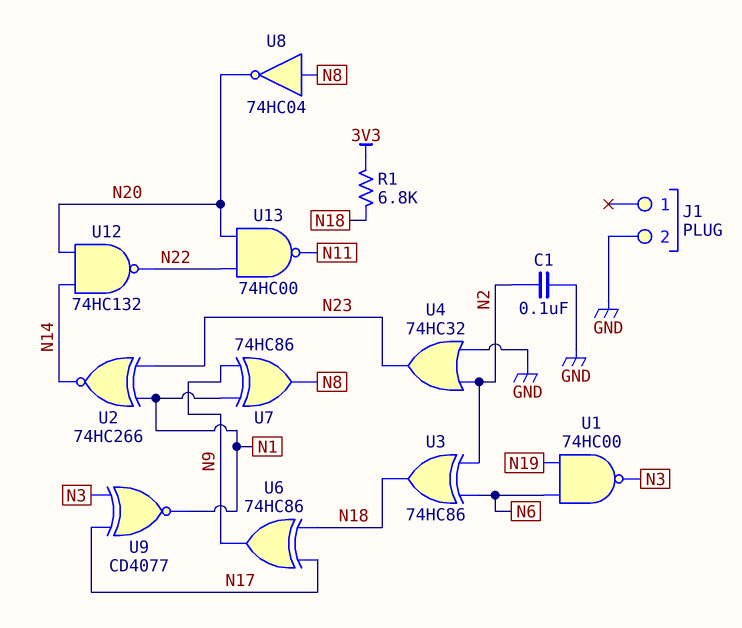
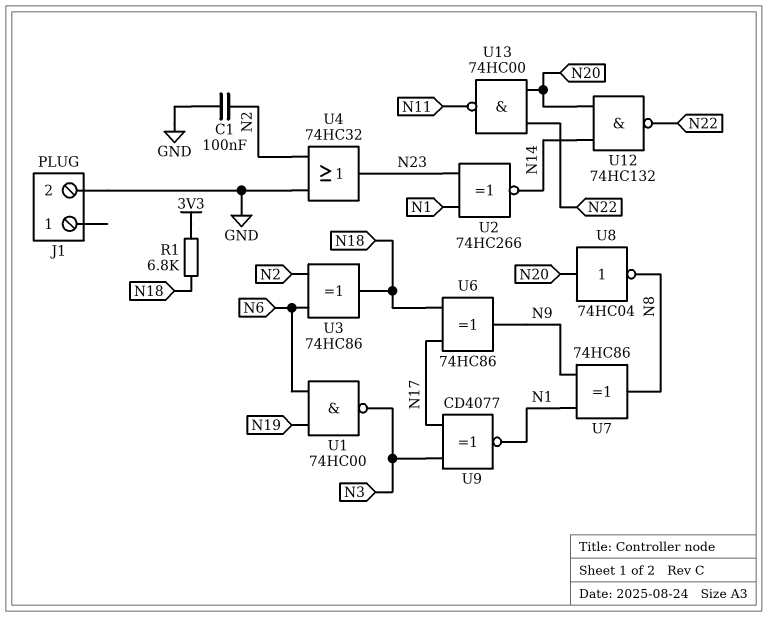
U8: NOT 74HC04 (in N8, out N20) -> NOT 74HC04 (in N20, out N8)

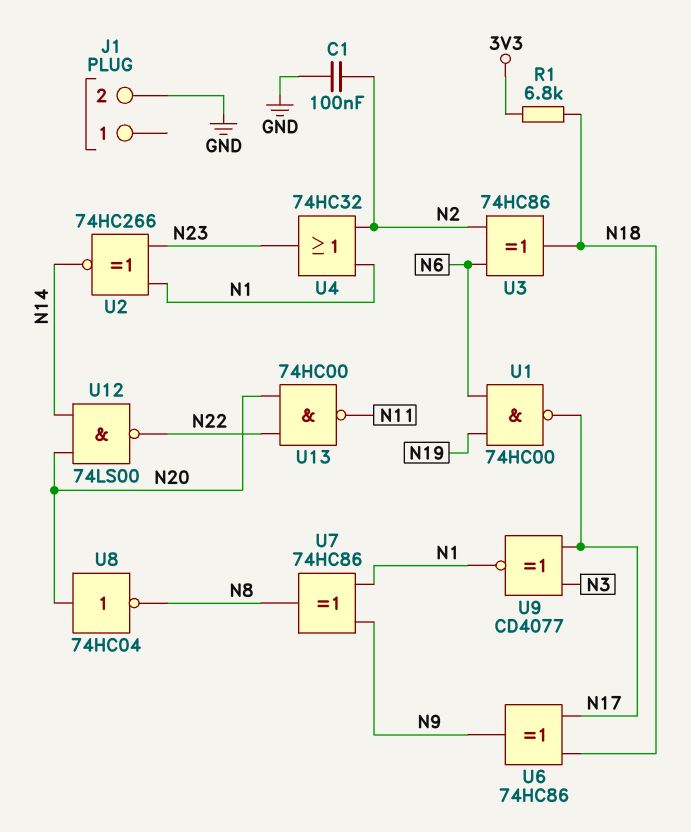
U1: NAND 74HC00 (in N6, in N19, out N3) -> NAND 74HC00 (in N6, in N19, out N17)
U4: OR 74HC32 (in GND, in N2, out N23) -> OR 74HC32 (in N1, in N2, out N23)
U12: NAND 74HC132 (in N14, in N20, out N22) -> NAND 74LS00 (in N14, in N20, out N22)

